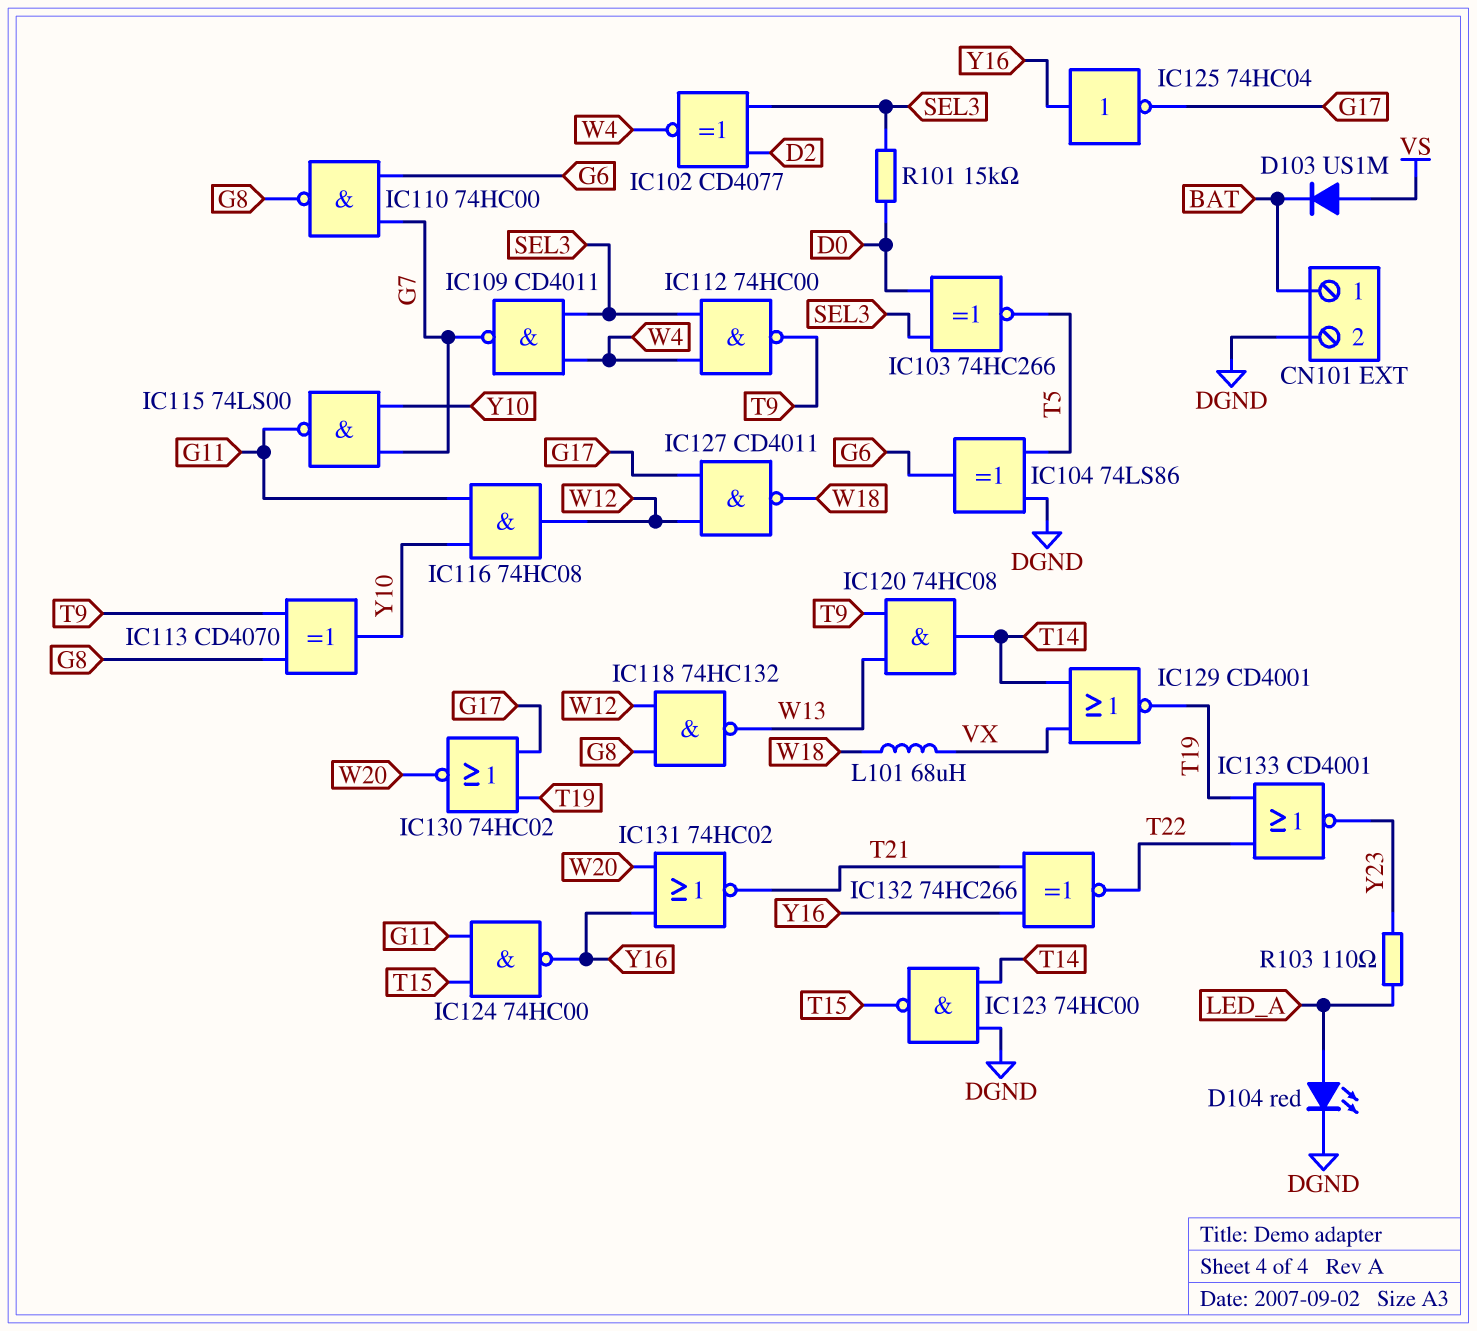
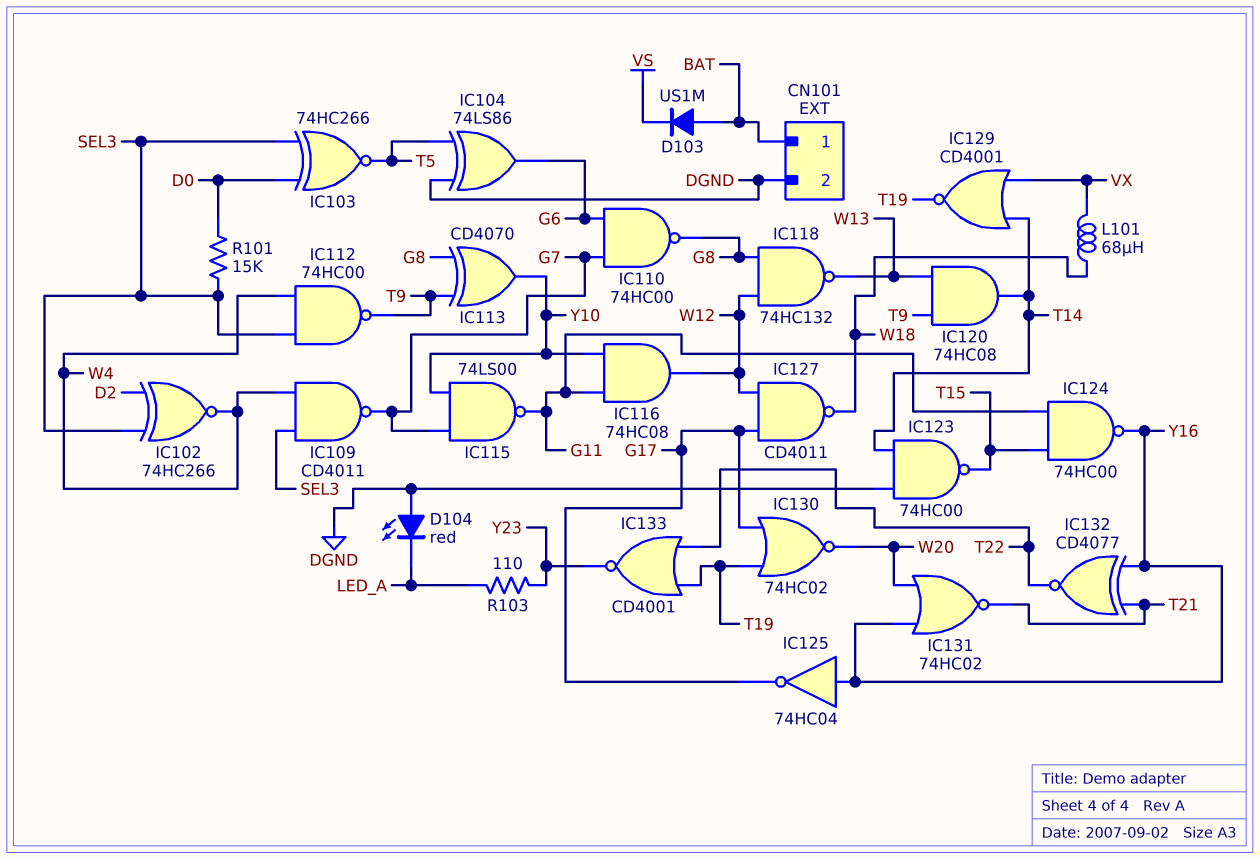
D103: diode US1M (A VS, K BAT) -> diode US1M (A BAT, K VS)
D104: LED red (A LED_A, K DGND) -> LED red (A DGND, K LED_A)
IC102: XNOR CD4077 (in D2, in SEL3, out W4) -> XNOR 74HC266 (in D2, in SEL3, out W4)
IC132: XNOR 74HC266 (in T21, in Y16, out T22) -> XNOR CD4077 (in T21, in Y16, out T22)

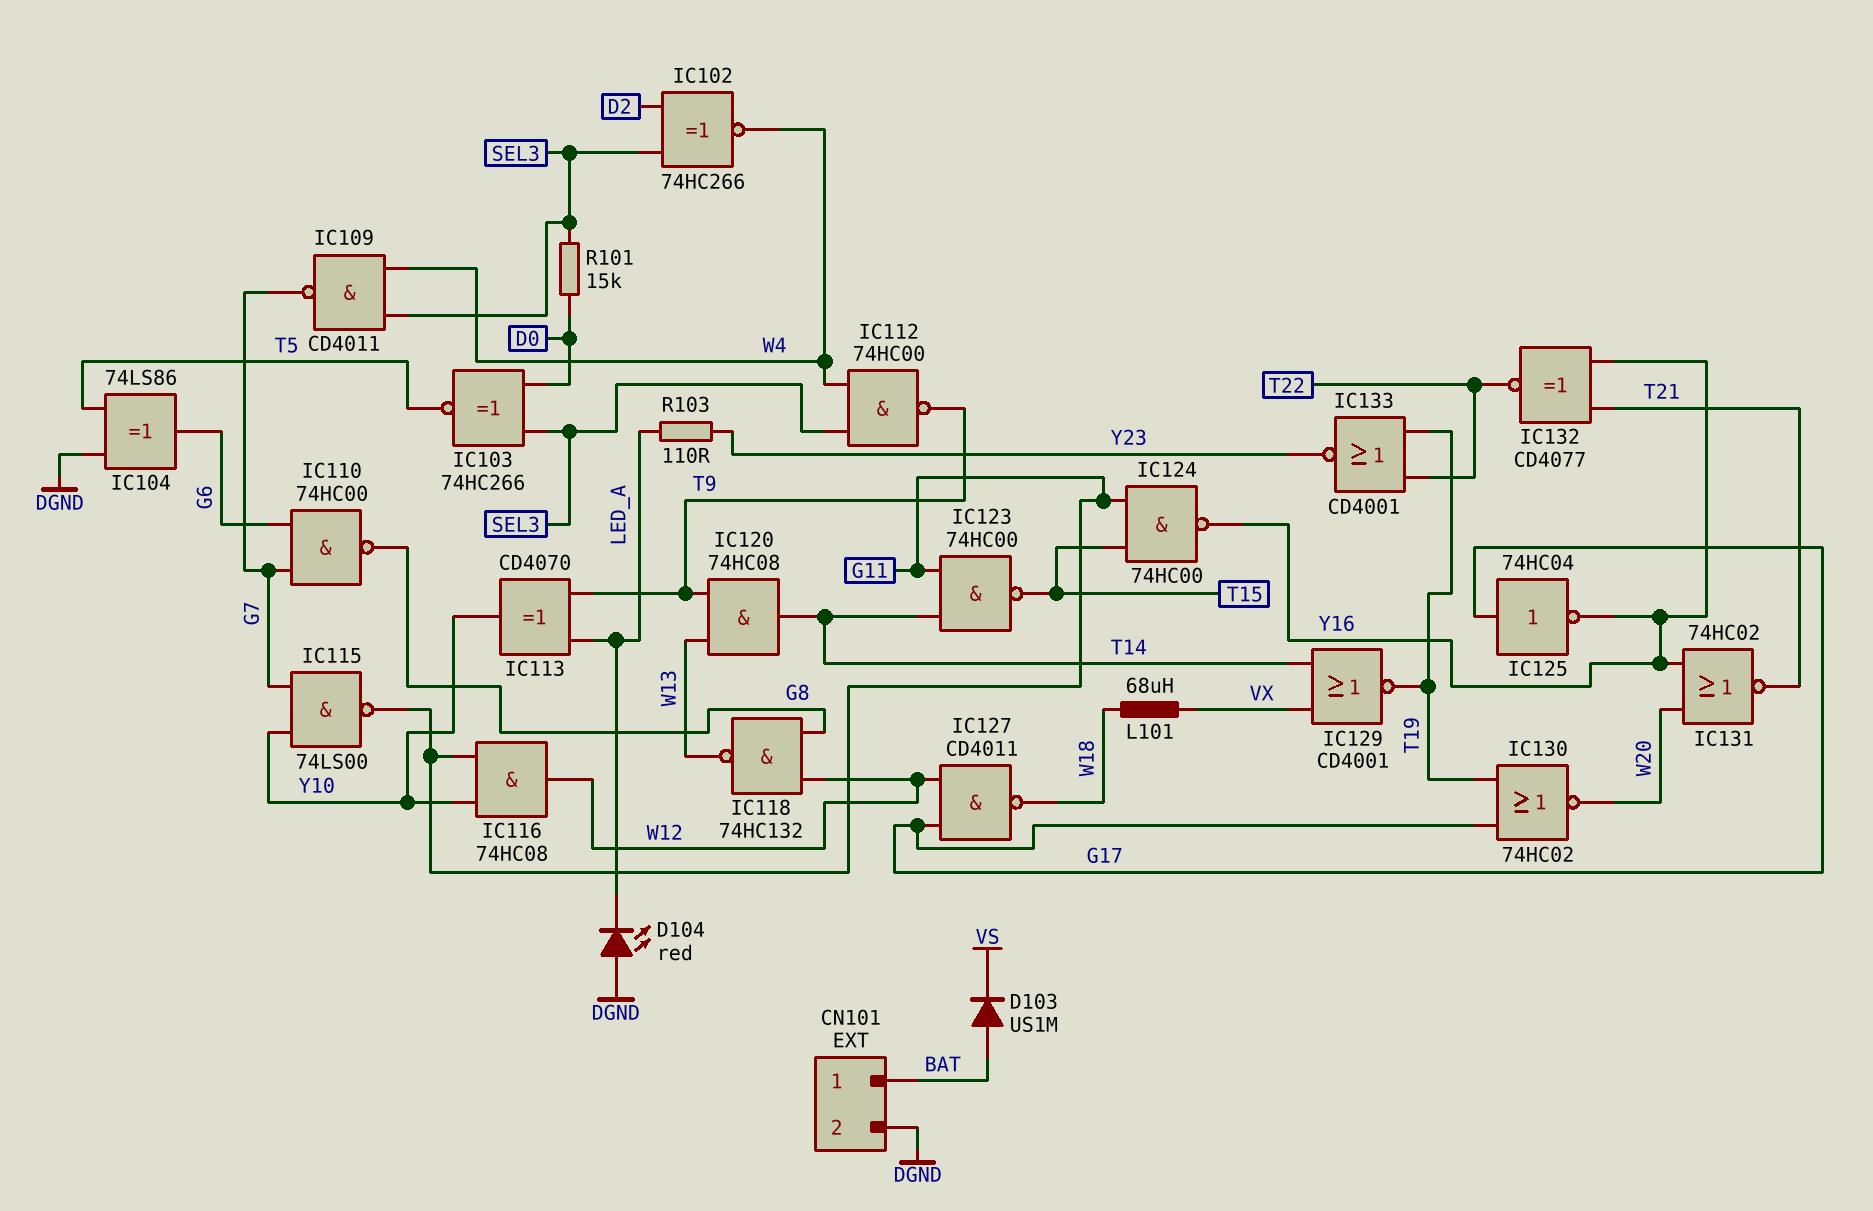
IC113: XOR CD4070 (in G8, in T9, out Y10) -> XOR CD4070 (in LED_A, in T9, out Y10)
IC123: NAND 74HC00 (in DGND, in T14, out T15) -> NAND 74HC00 (in G11, in T14, out T15)
IC125: NOT 74HC04 (in Y16, out G17) -> NOT 74HC04 (in G17, out Y16)

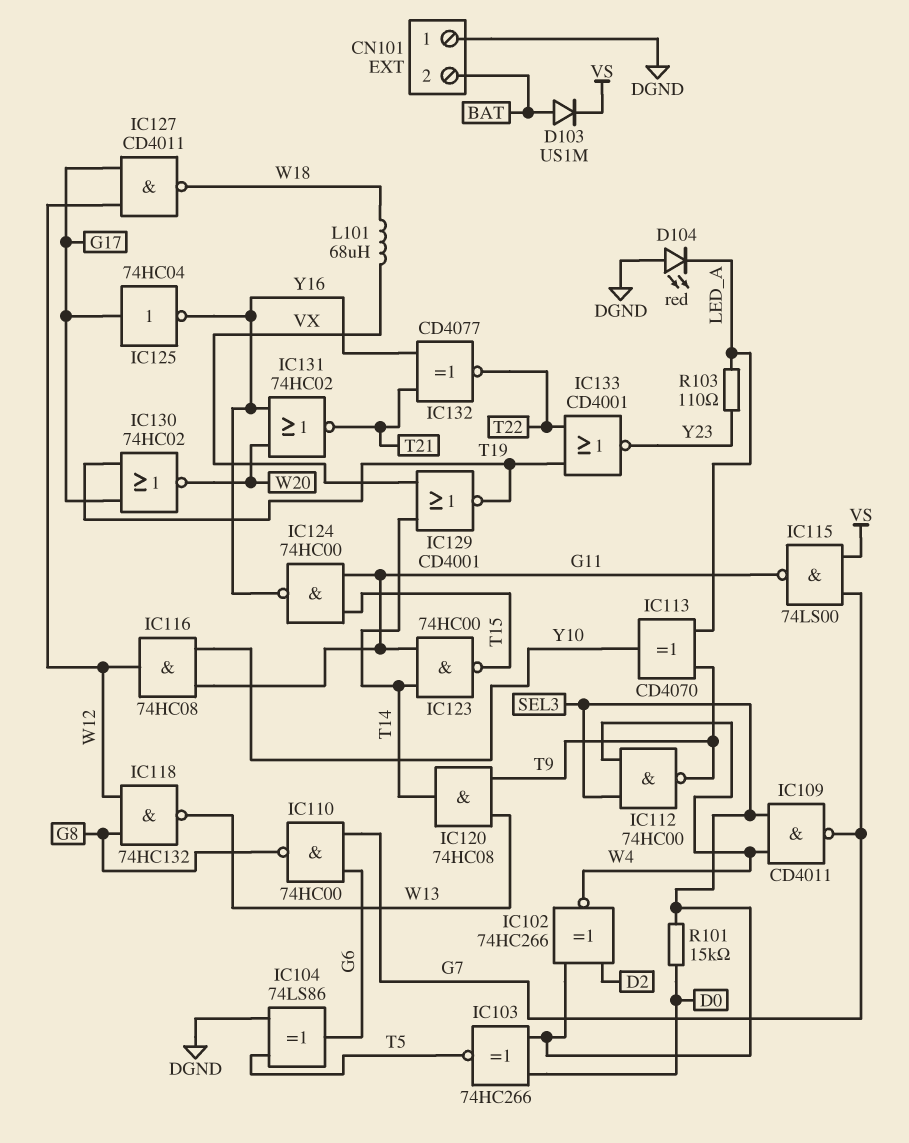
CN101 pin 1: BAT -> DGND
CN101 pin 2: DGND -> BAT
IC115: NAND 74LS00 (in G7, in Y10, out G11) -> NAND 74LS00 (in G7, in VS, out G11)

